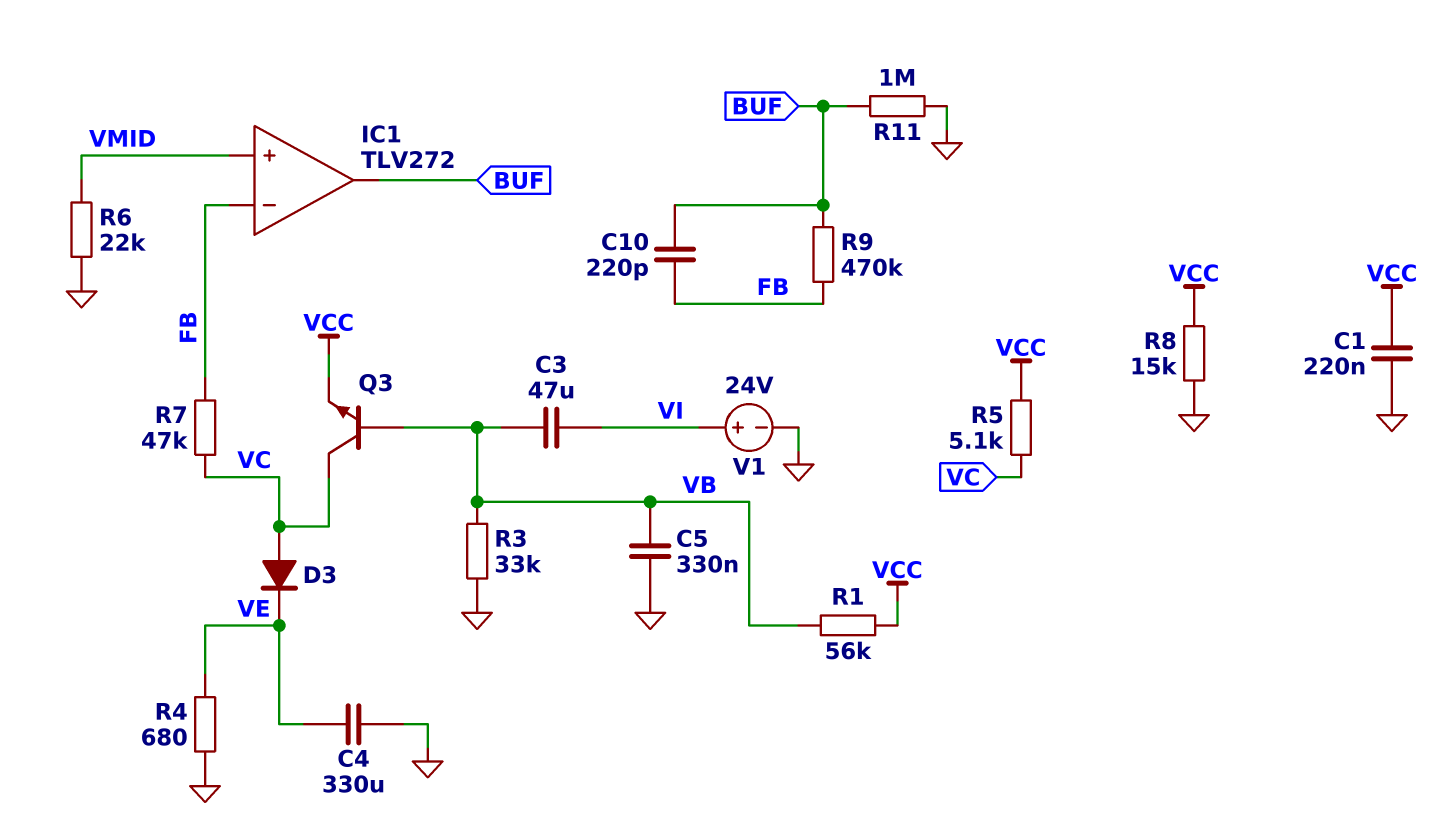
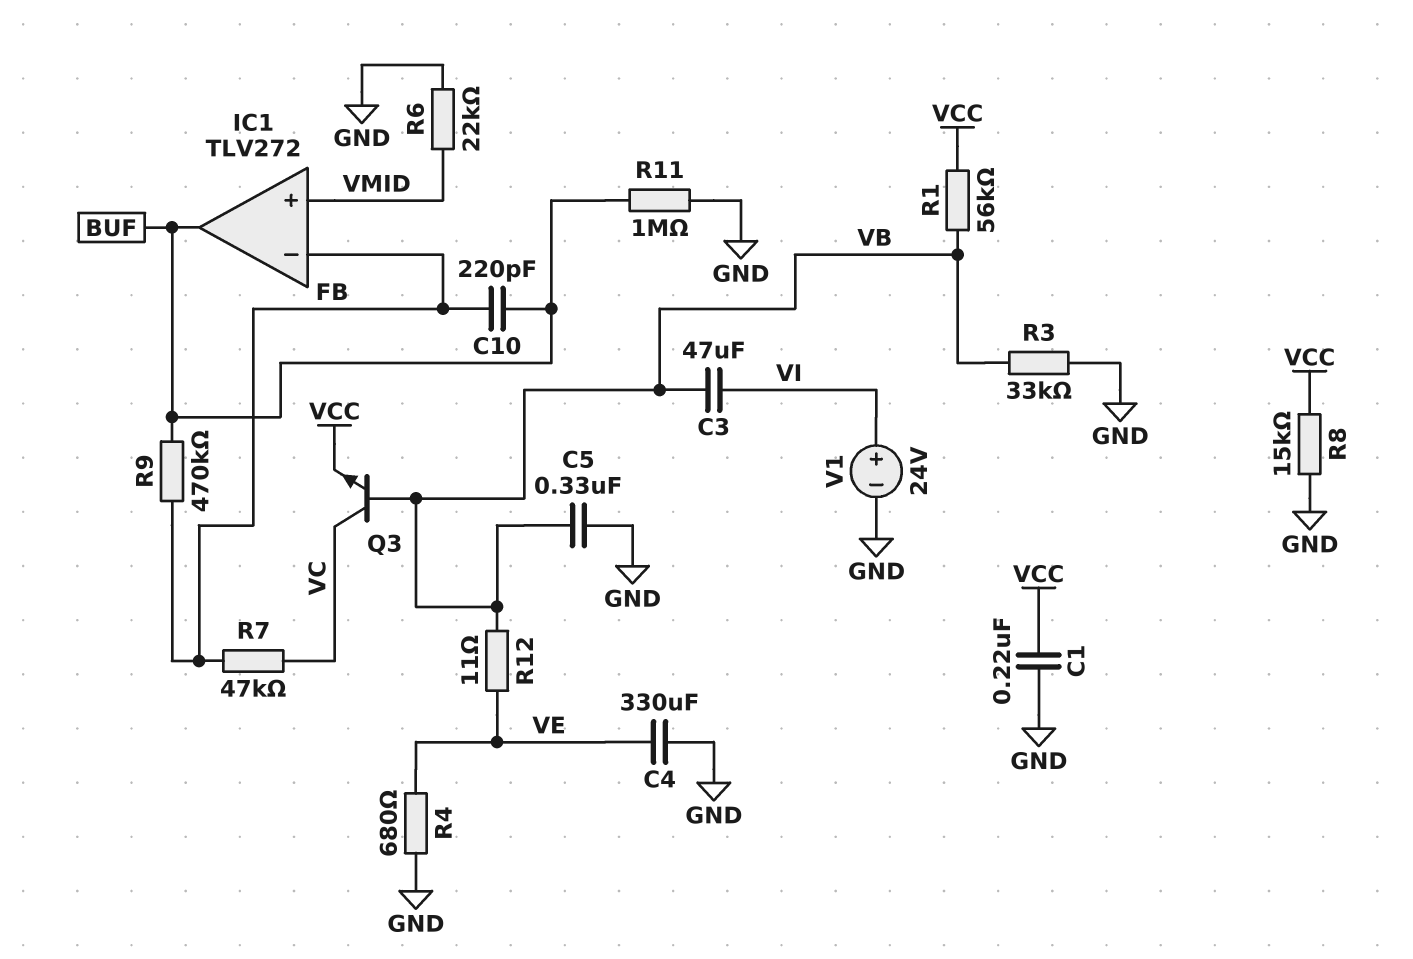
D3: diode (A VC, K VE) -> none
R5: 5.1k (VC, VCC) -> none
R12: none -> 11 (VB, VE)

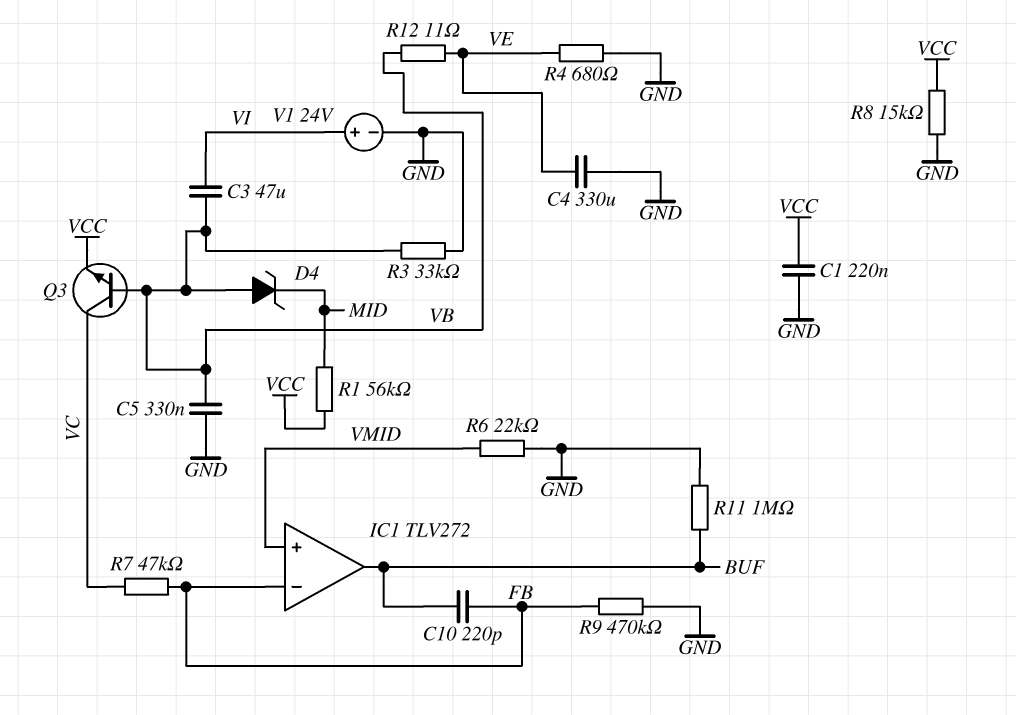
D4: none -> zener (A VB, K MID)
R1: 56k (VB, VCC) -> 56k (MID, VCC)
R9: 470k (BUF, FB) -> 470k (FB, GND)

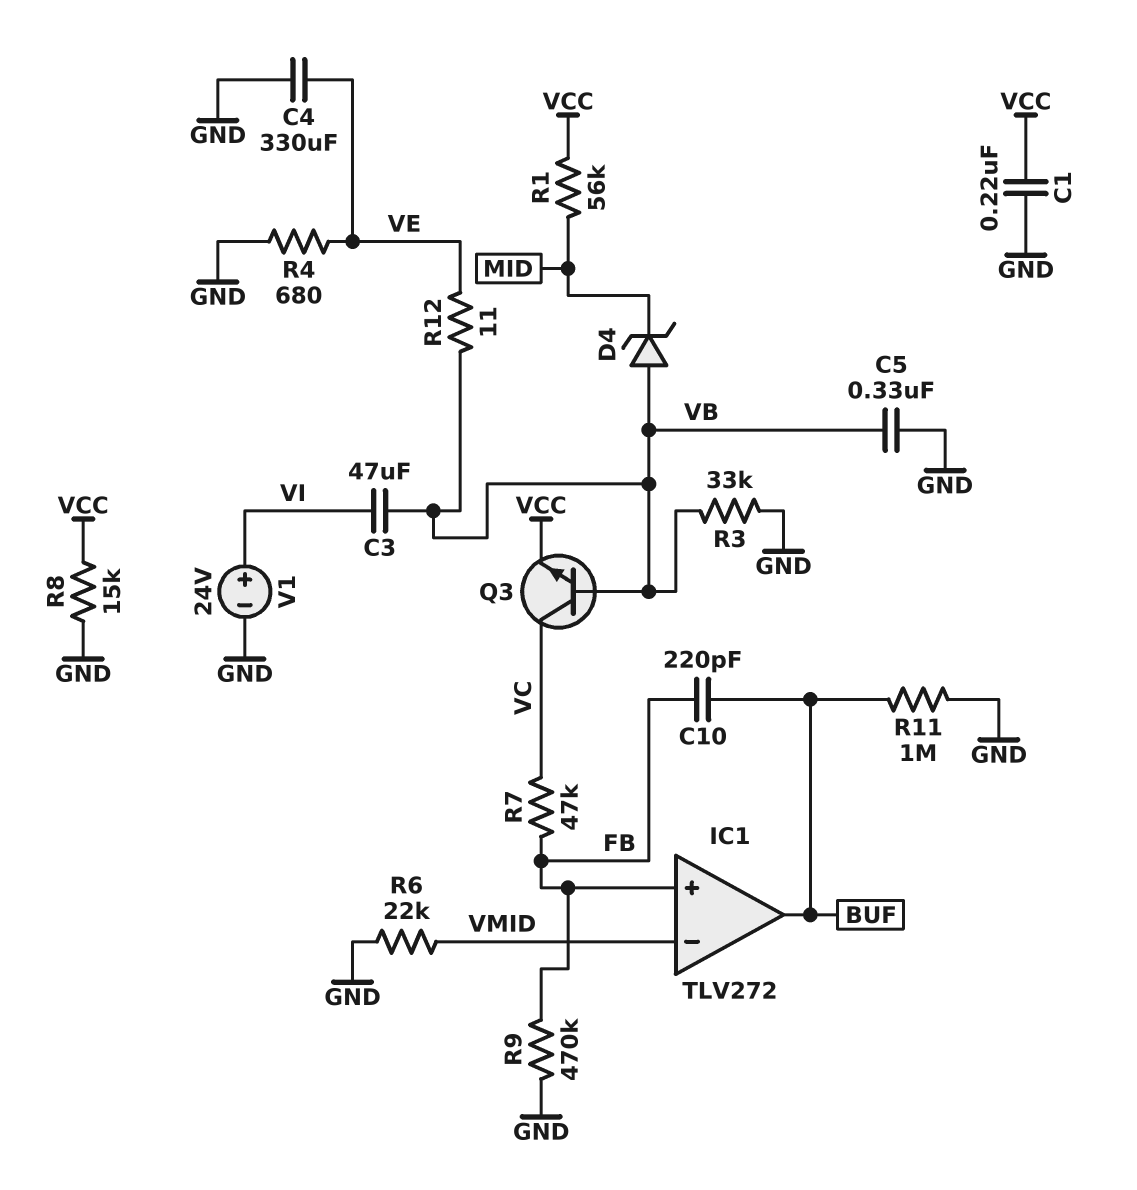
IC1 pin in+: VMID -> FB
IC1 pin in-: FB -> VMID

